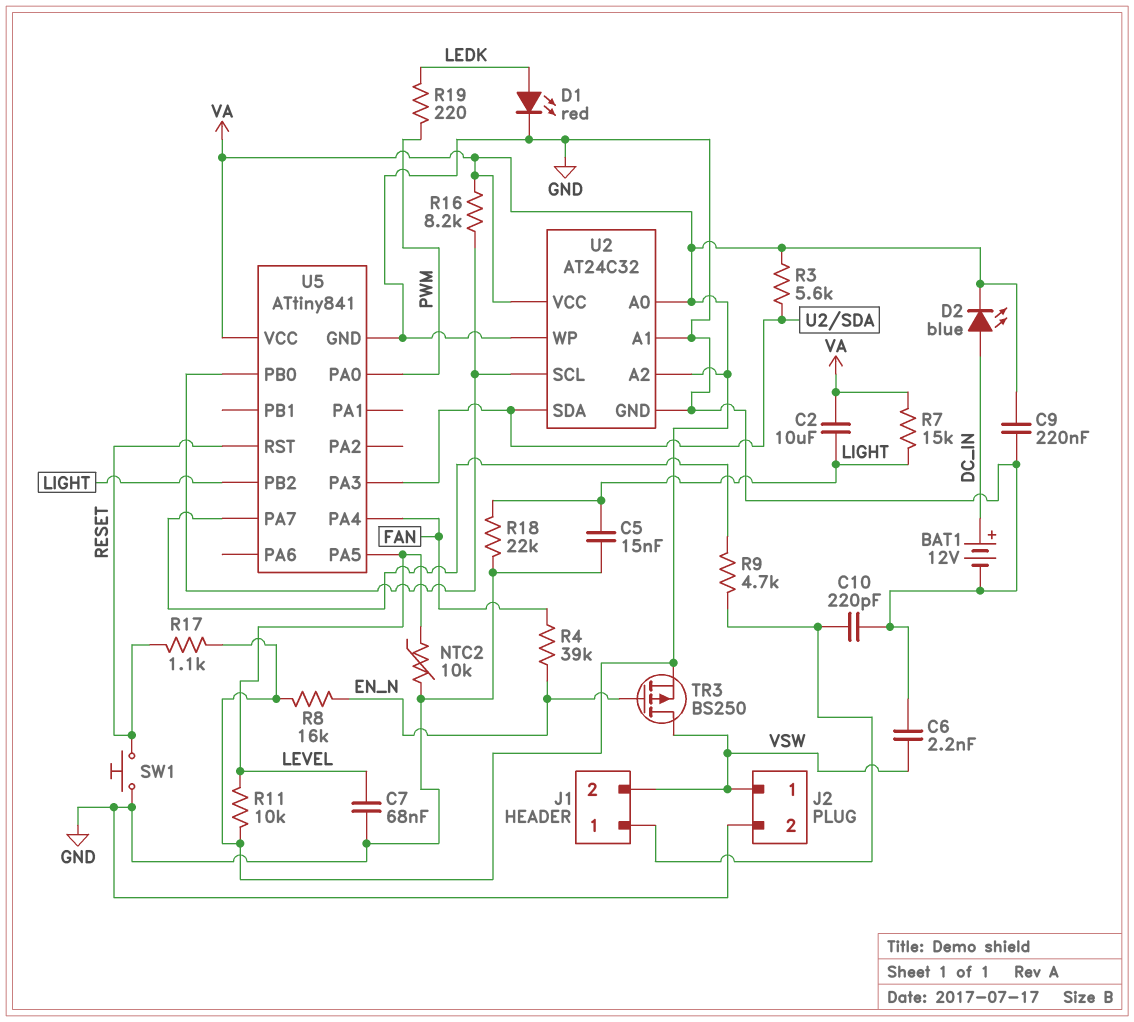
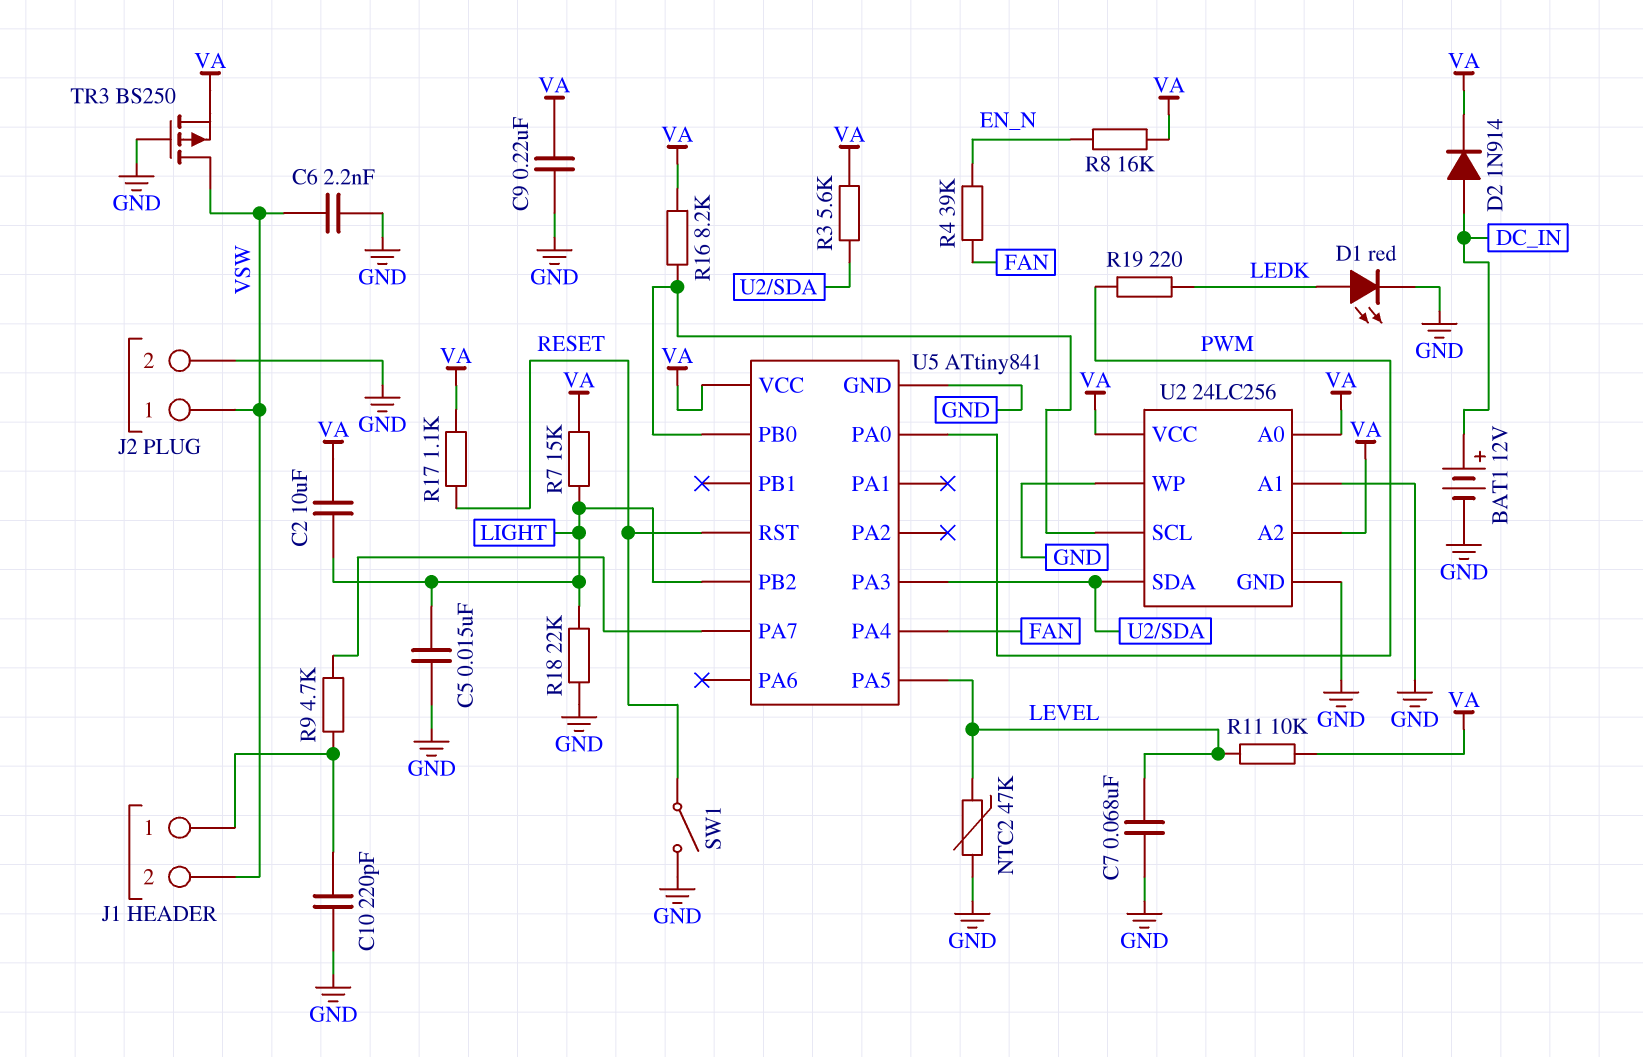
D2: LED blue (A DC_IN, K VA) -> diode 1N914 (A DC_IN, K VA)
NTC2: 10k (GND, LEVEL) -> 47k (GND, LEVEL)
SW1: button (GND, RESET) -> switch (GND, RESET)
TR3: PMOS BS250 (G EN_N, D VSW, S VA) -> PMOS BS250 (G GND, D VSW, S VA)
U2: AT24C32 -> 24LC256

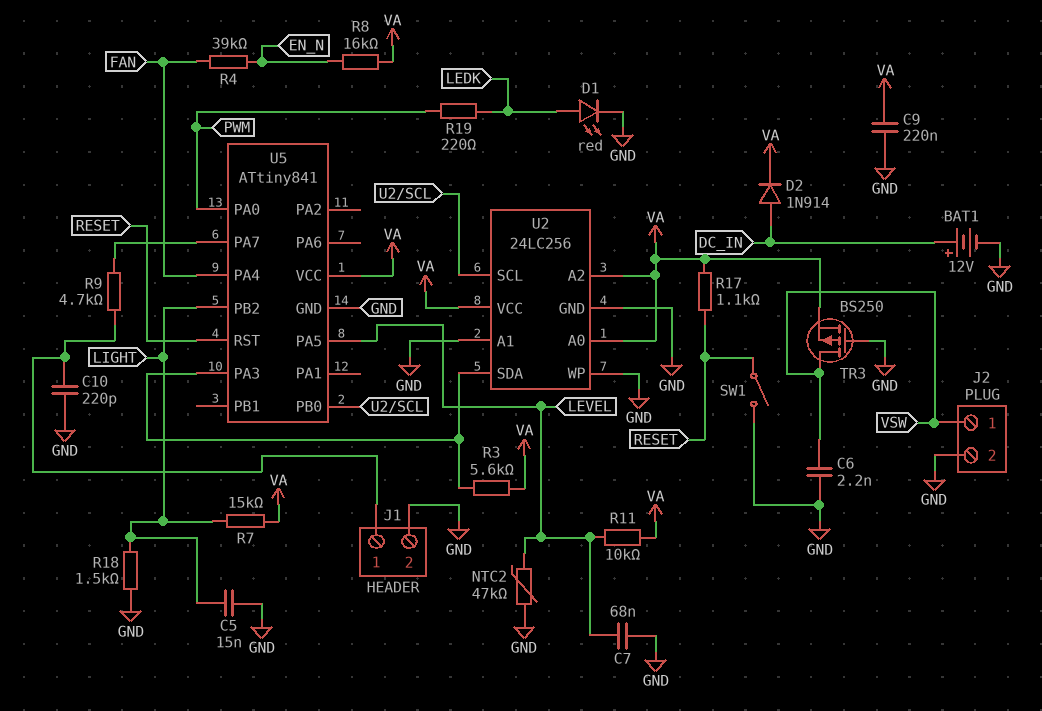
C2: 10uF (LIGHT, VA) -> none
J1 pin 2: VSW -> GND
R16: 8.2k (U2/SCL, VA) -> none
R18: 22k (GND, LIGHT) -> 1.5k (GND, LIGHT)

